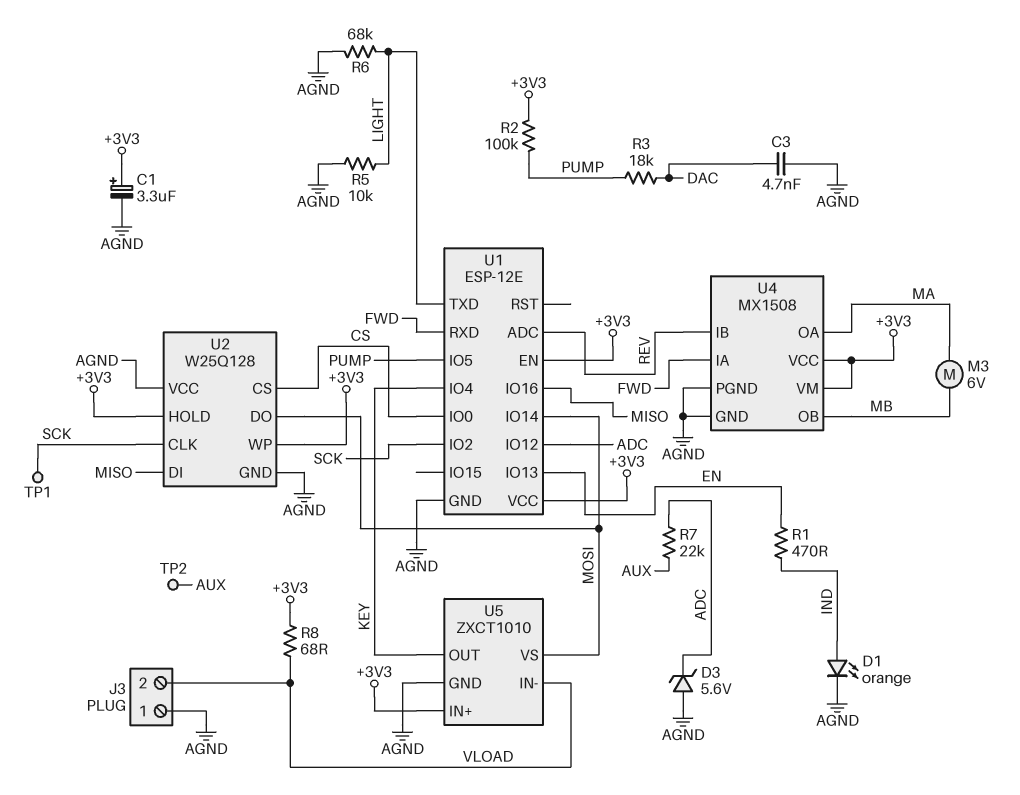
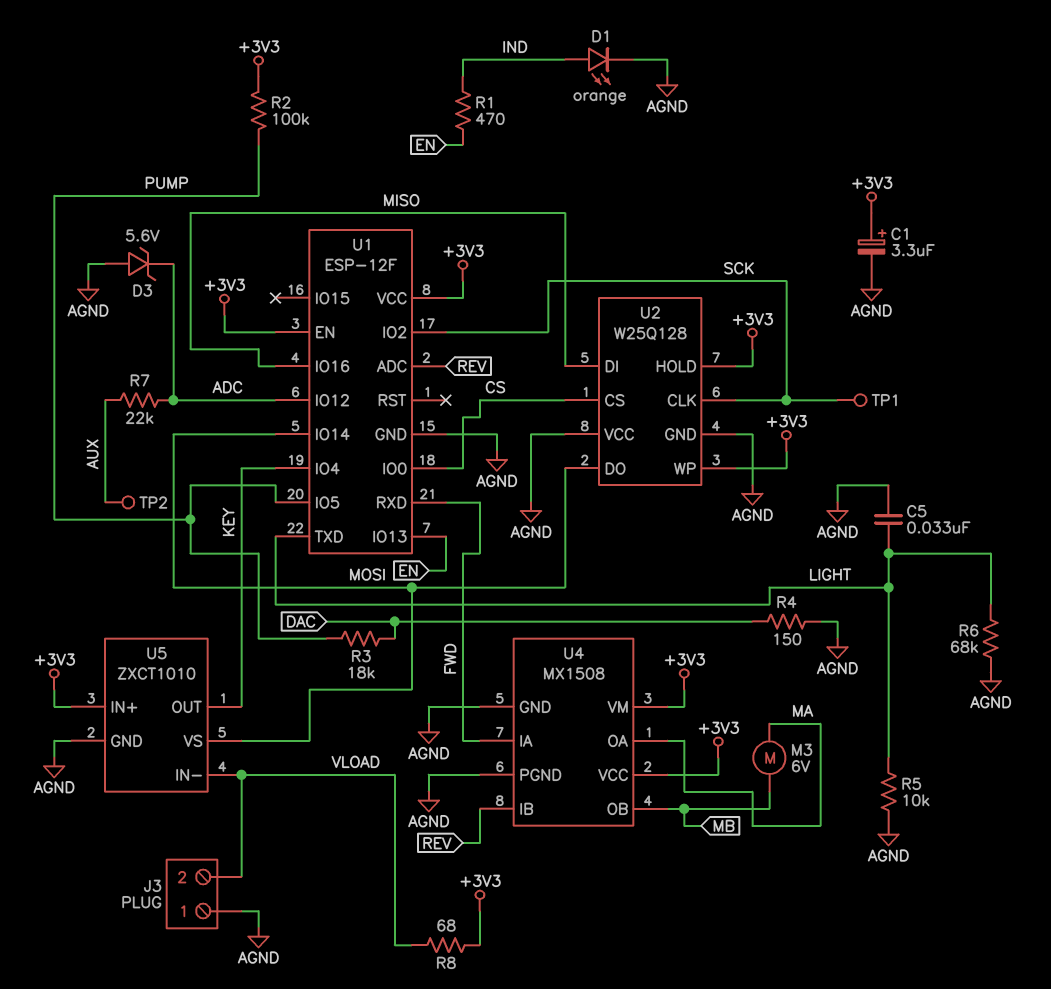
C3: 4.7nF (AGND, DAC) -> none
C5: none -> 33nF (AGND, LIGHT)
R4: none -> 150 (AGND, DAC)
U1: ESP-12E -> ESP-12F

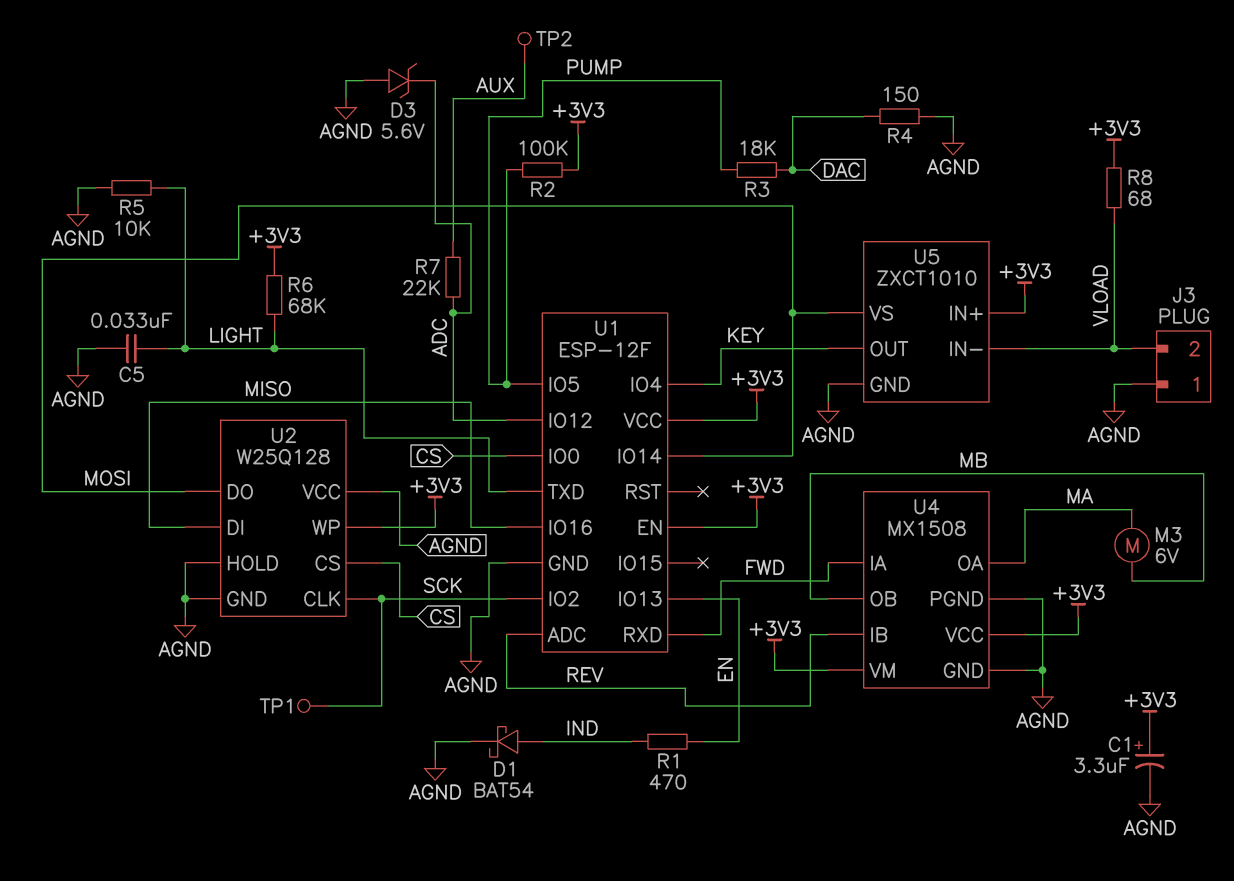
D1: LED orange (A IND, K AGND) -> schottky BAT54 (A IND, K AGND)
R6: 68k (AGND, LIGHT) -> 68k (+3V3, LIGHT)
U2 pin HOLD: +3V3 -> AGND

